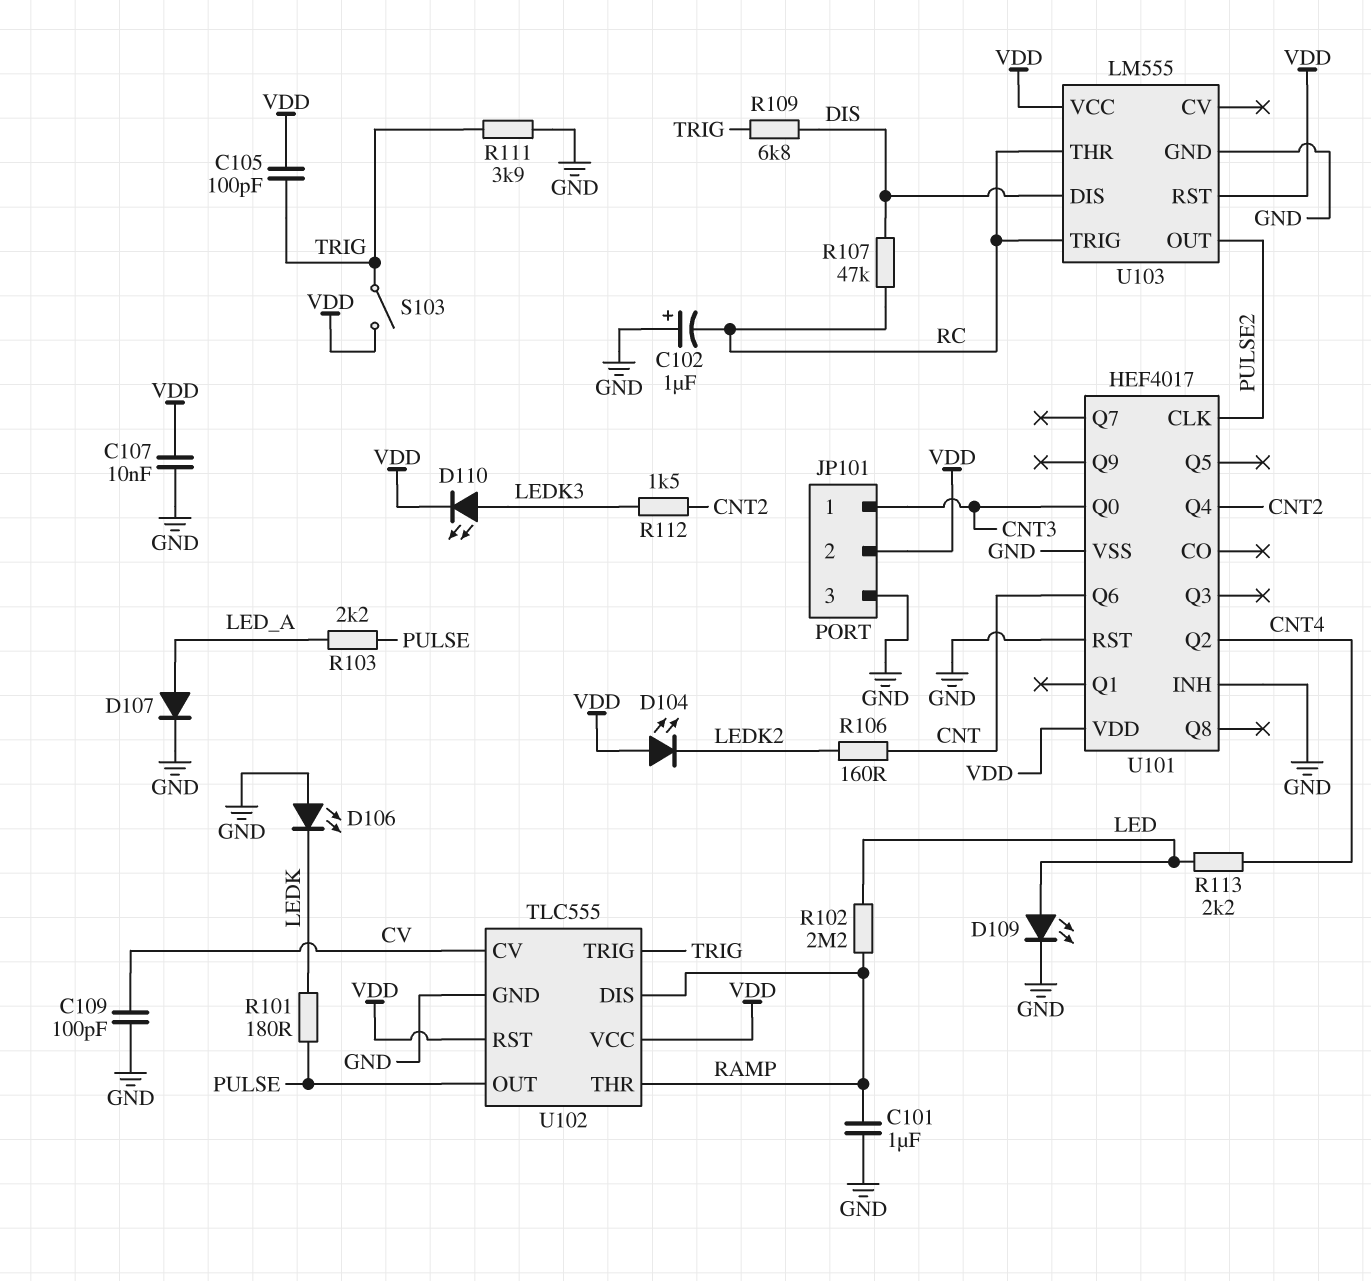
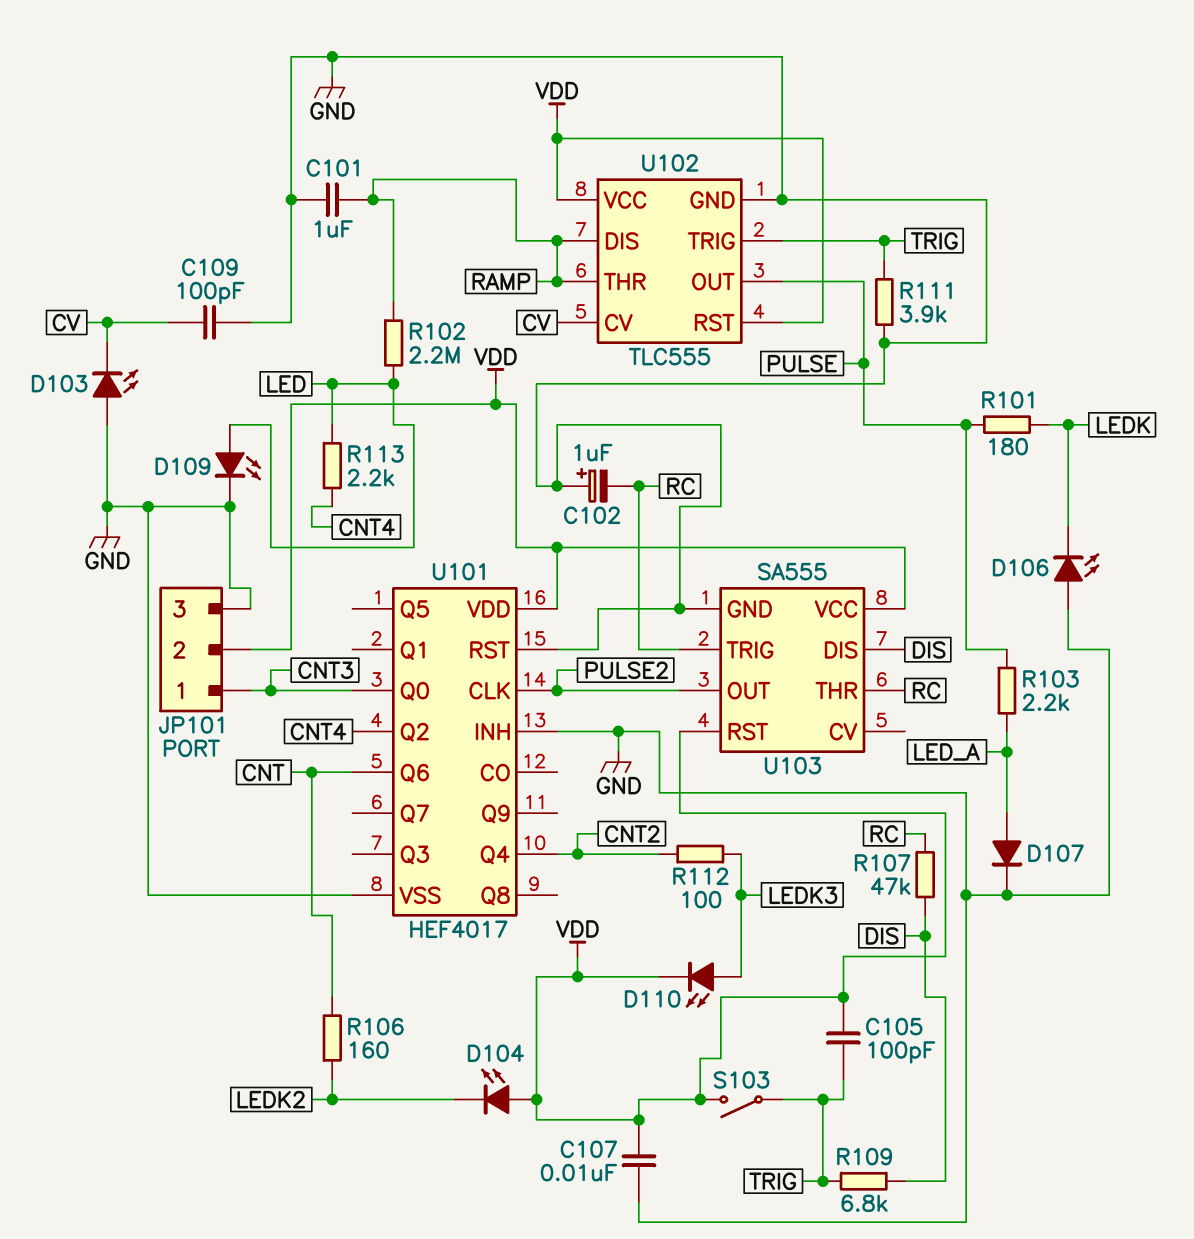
D103: none -> LED (A GND, K CV)
R112: 1.5k (CNT2, LEDK3) -> 100 (CNT2, LEDK3)
U103: LM555 -> SA555

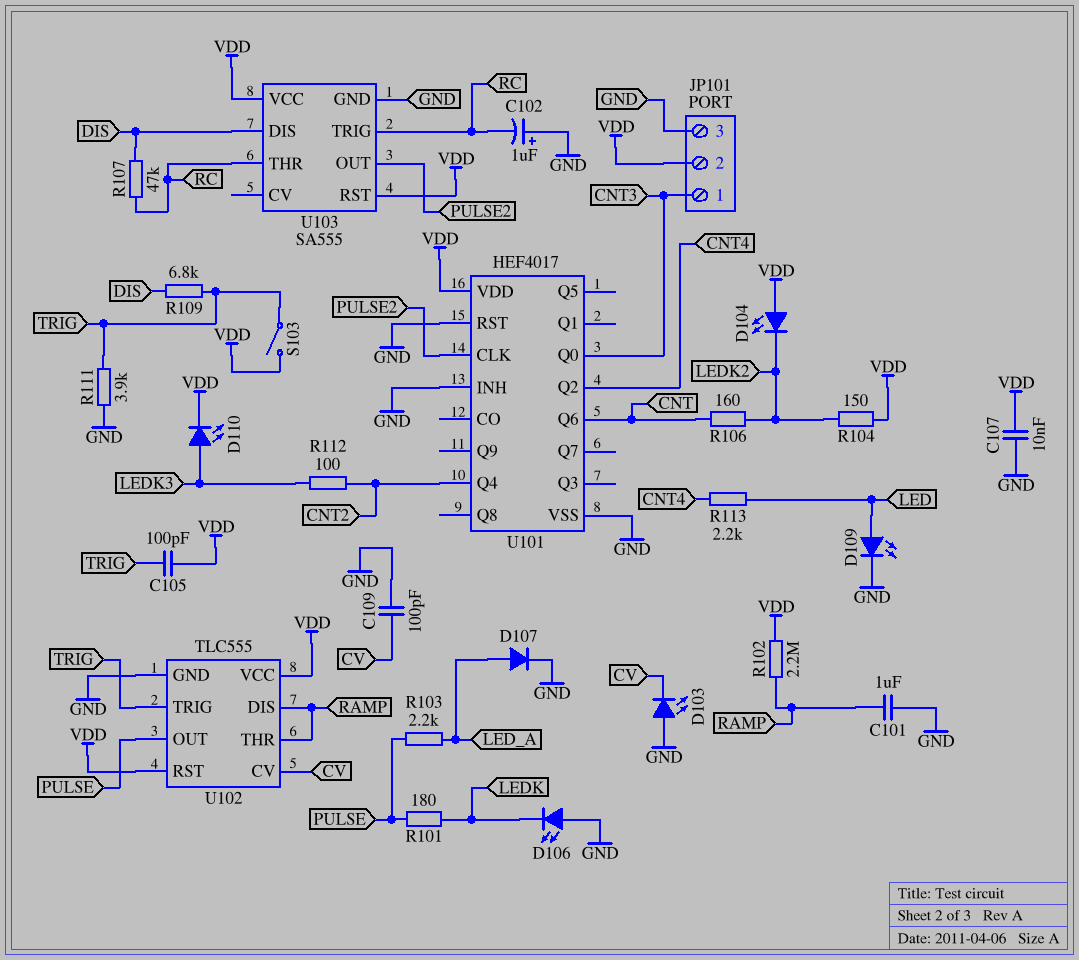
R102: 2.2M (LED, RAMP) -> 2.2M (RAMP, VDD)
R104: none -> 150 (LEDK2, VDD)

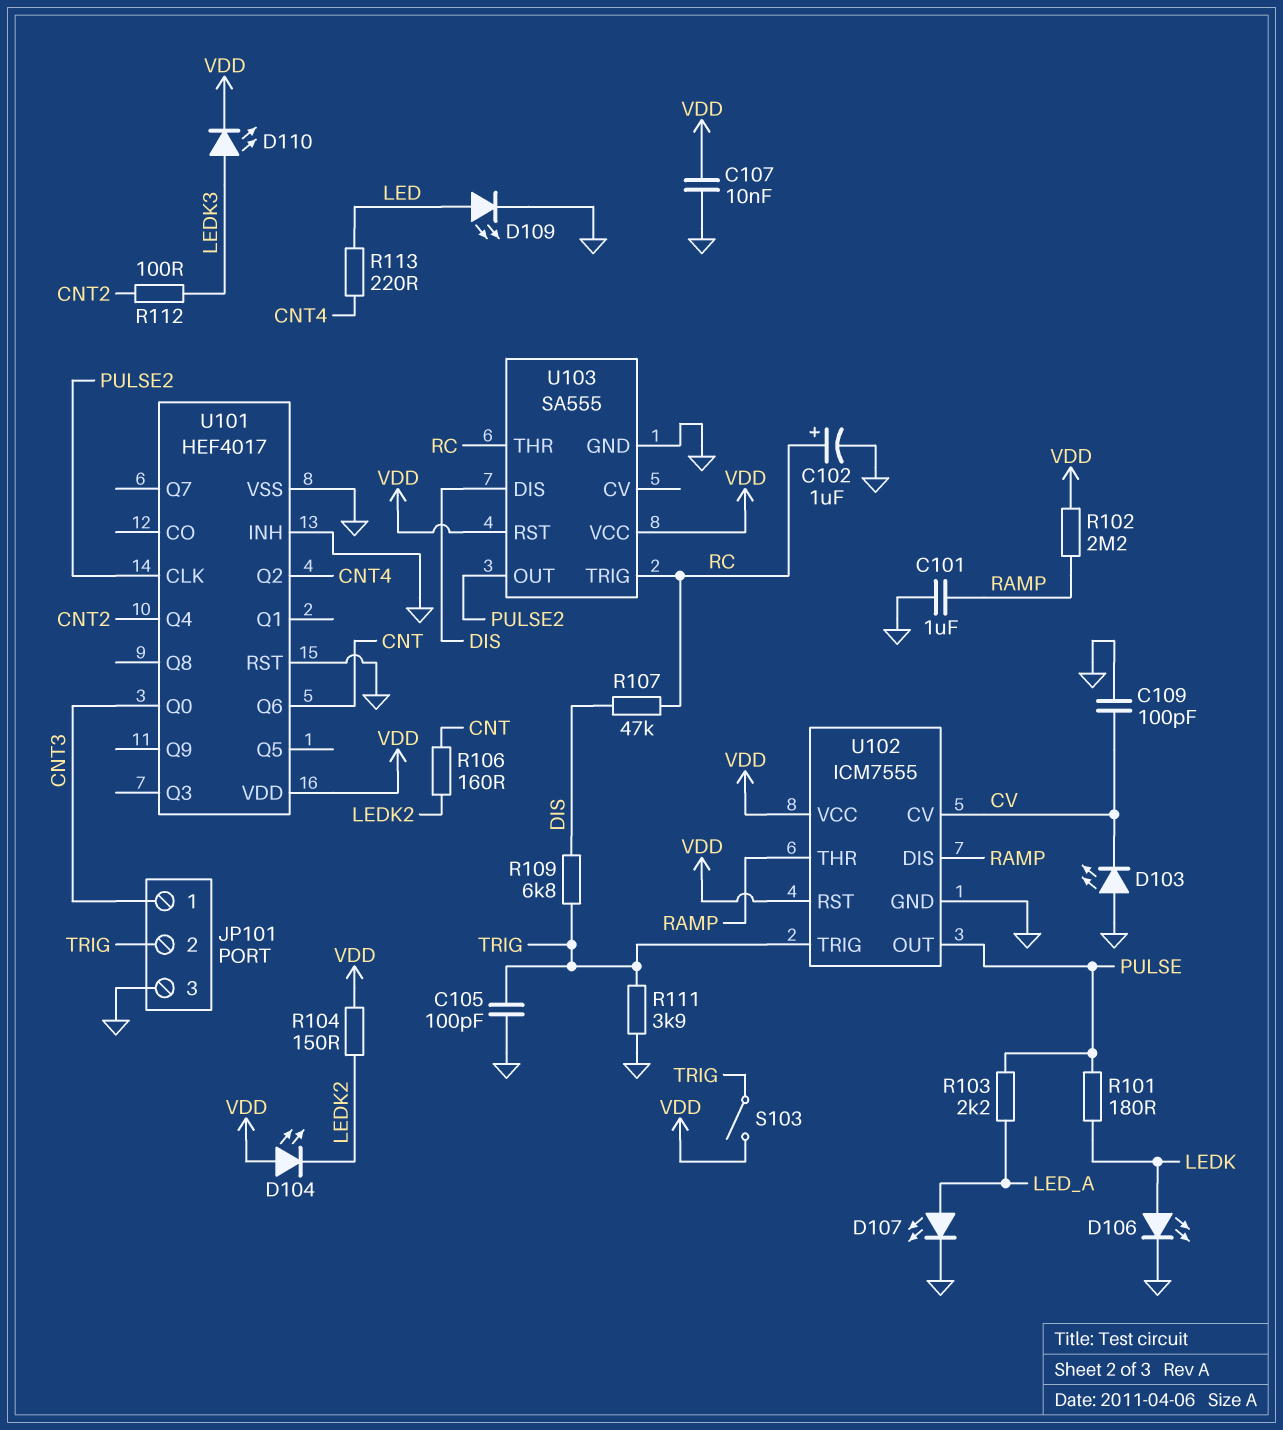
C102: 1uF (plus GND, minus RC) -> 1uF (plus RC, minus GND)
C105: 100pF (TRIG, VDD) -> 100pF (GND, TRIG)
D106: LED (A GND, K LEDK) -> LED (A LEDK, K GND)
D107: diode (A LED_A, K GND) -> LED (A LED_A, K GND)
JP101 pin 2: VDD -> TRIG
R113: 2.2k (CNT4, LED) -> 220 (CNT4, LED)
U102: TLC555 -> ICM7555

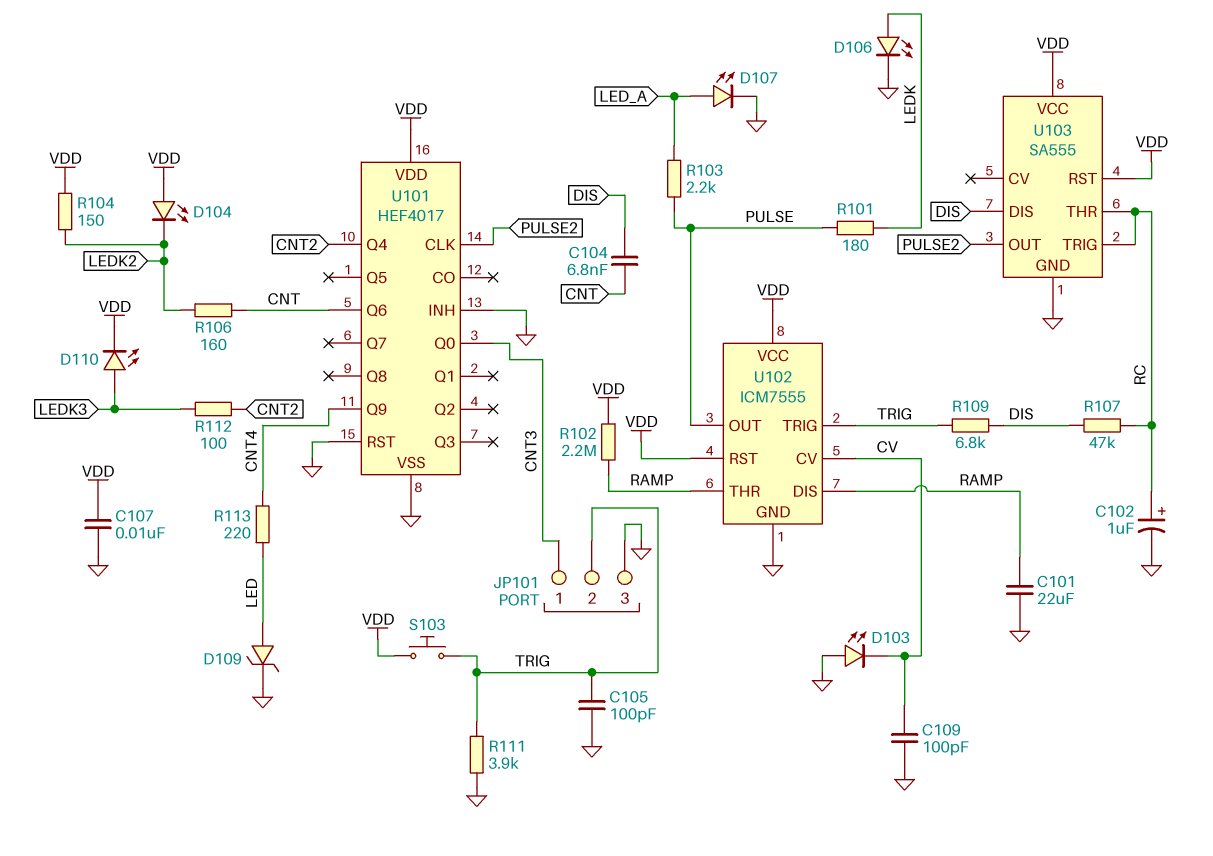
C101: 1uF (GND, RAMP) -> 22uF (GND, RAMP)
C104: none -> 6.8nF (CNT, DIS)
D109: LED (A LED, K GND) -> zener (A LED, K GND)
S103: switch (TRIG, VDD) -> button (TRIG, VDD)
U101 pin Q2: CNT4 -> none
U101 pin Q9: none -> CNT4

